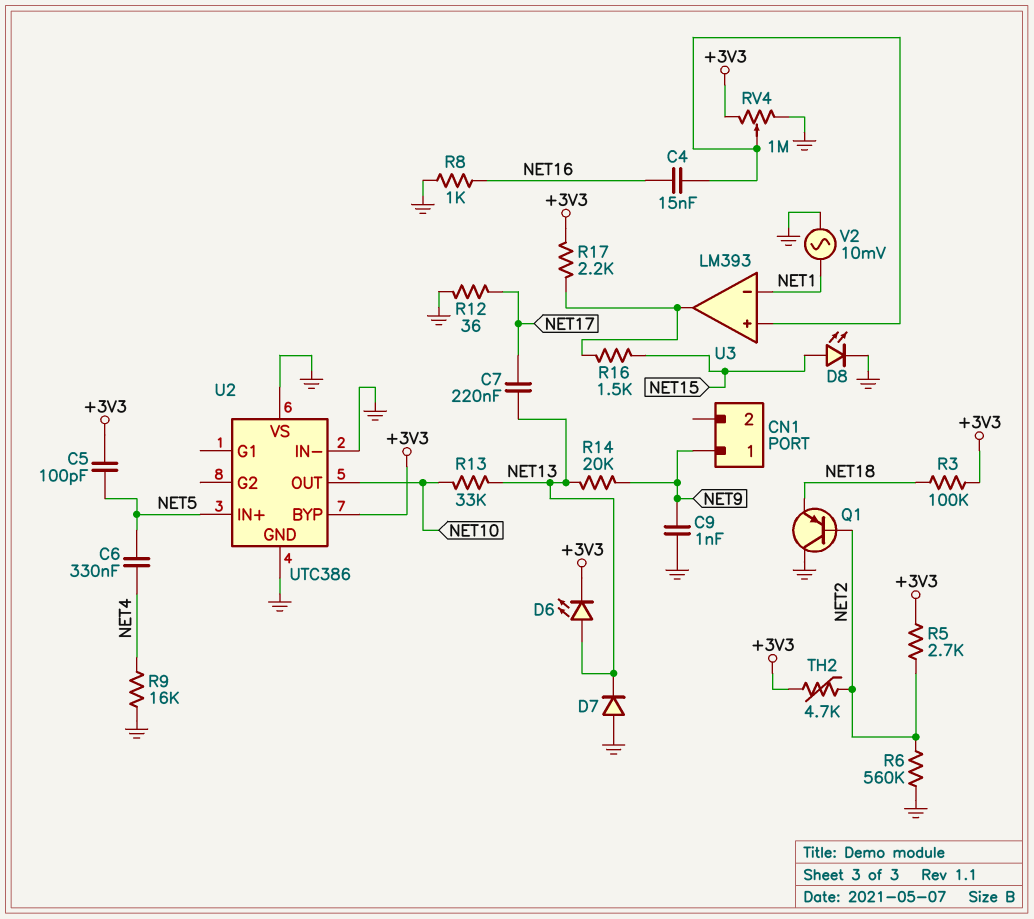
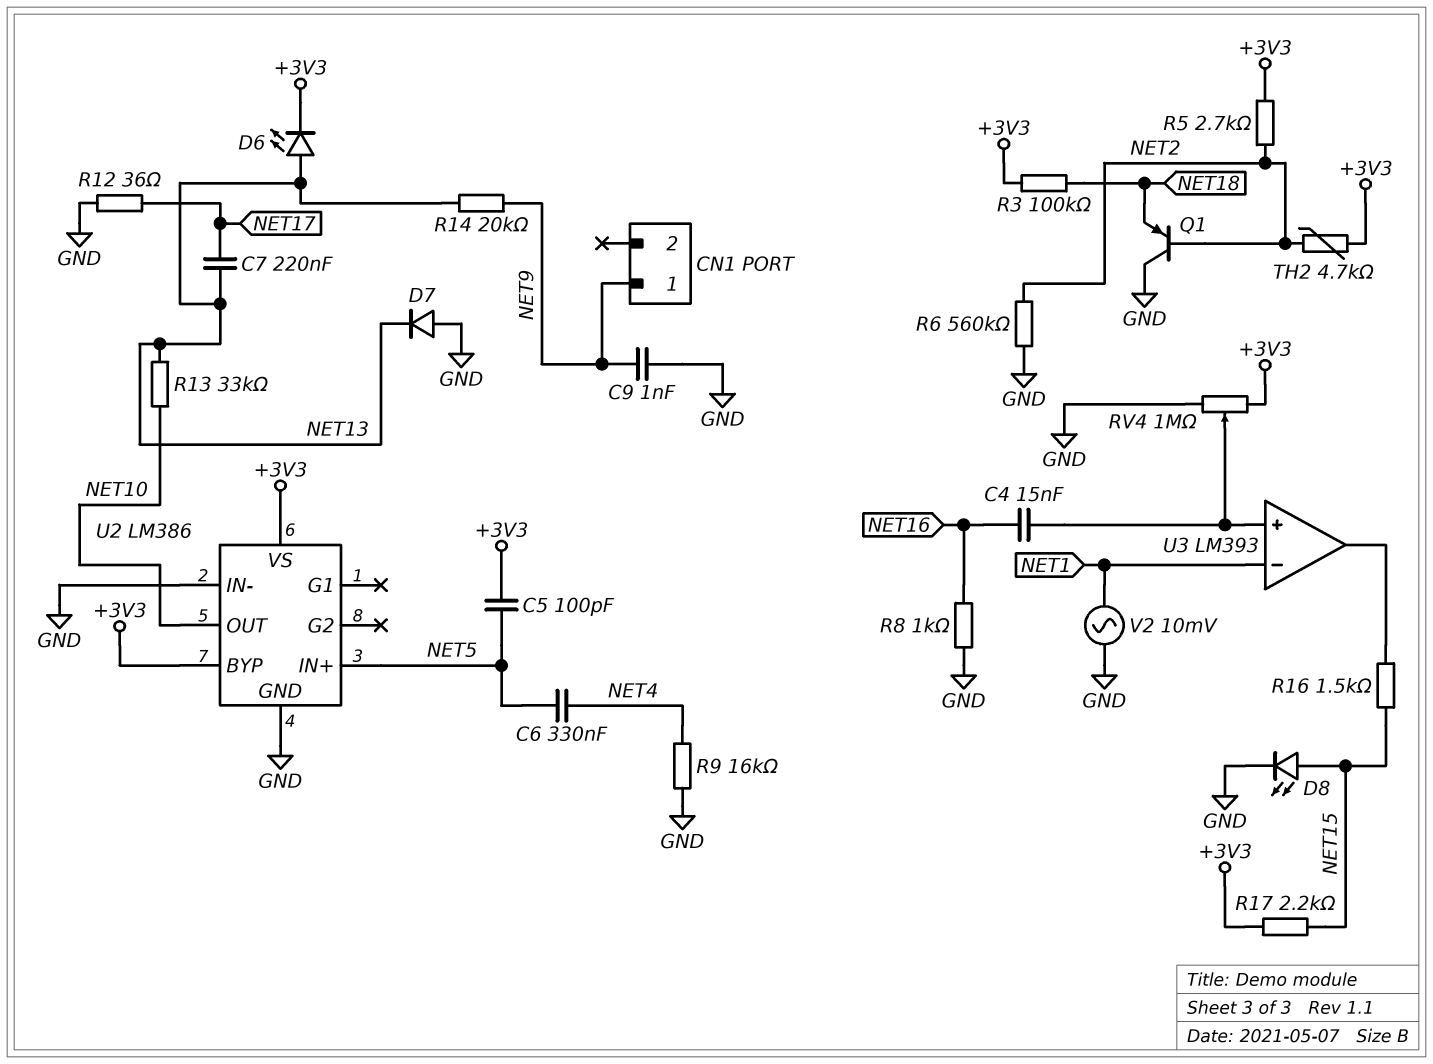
R17: 2.2k (+3V3, U3/out) -> 2.2k (+3V3, NET15)
U2: UTC386 -> LM386
U2 pin VS: GND -> +3V3

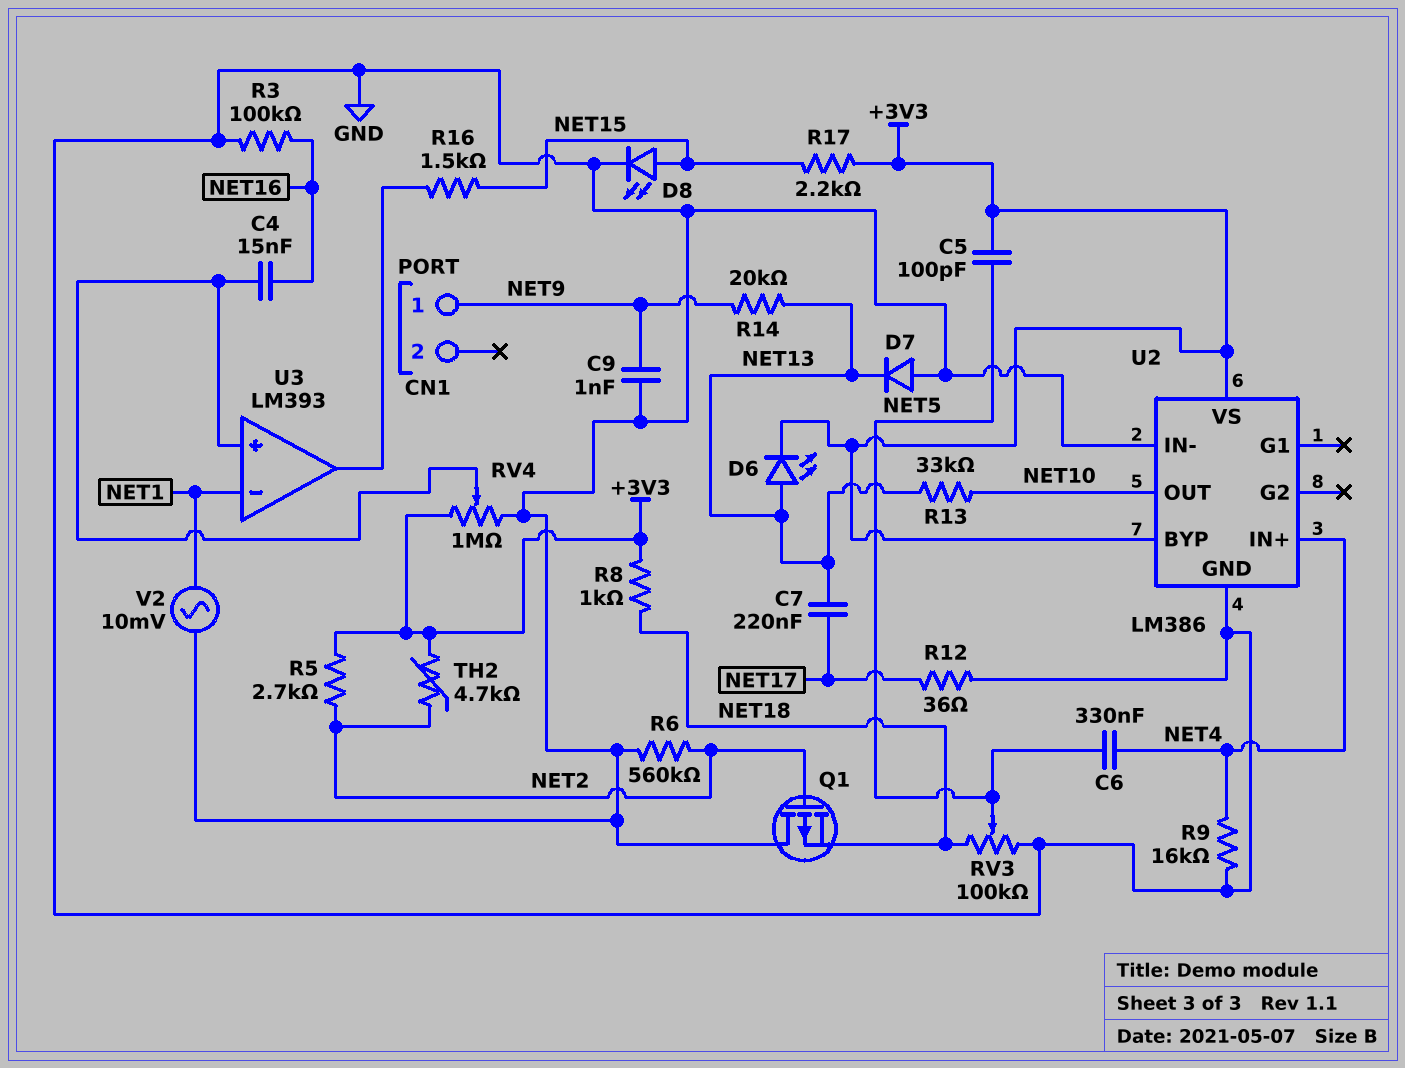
Q1: PNP (B NET2, C GND, E NET18) -> PMOS (G NET2, D GND, S NET18)
R3: 100k (+3V3, NET18) -> 100k (GND, NET16)
R8: 1k (GND, NET16) -> 1k (+3V3, NET18)
RV3: none -> 100k (GND, NET18, wiper NET5)
U2 pin IN+: NET5 -> NET4

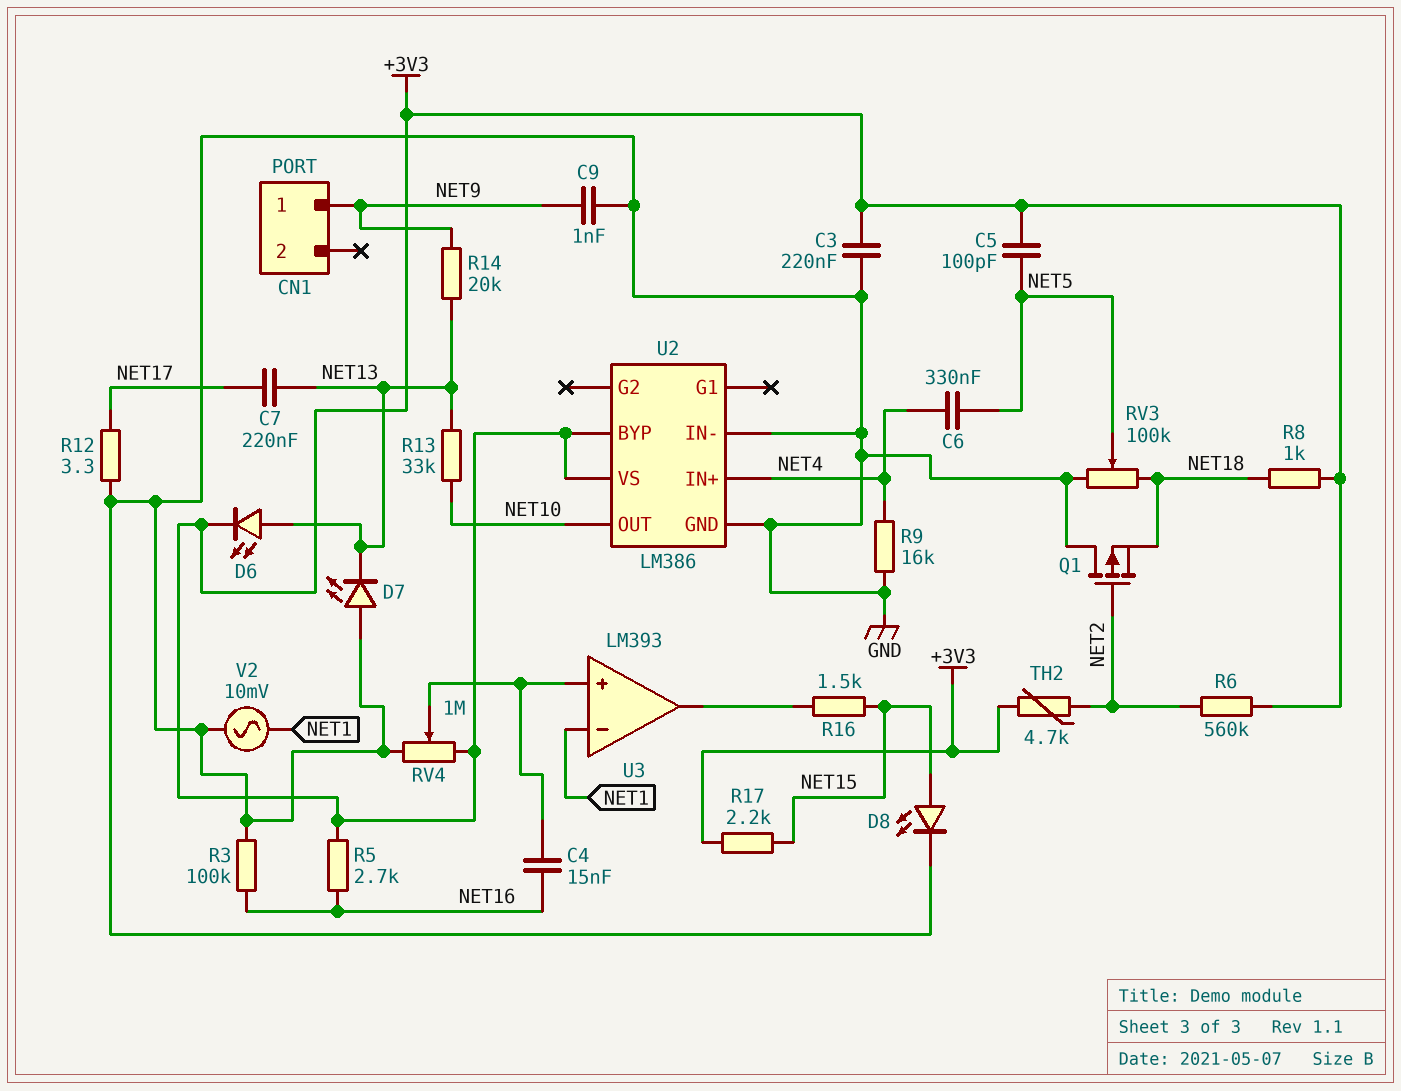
C3: none -> 220nF (+3V3, GND)
D7: diode (A GND, K NET13) -> LED (A GND, K NET13)
R5: 2.7k (+3V3, NET2) -> 2.7k (+3V3, NET16)
R6: 560k (GND, NET2) -> 560k (+3V3, NET2)
R12: 36 (GND, NET17) -> 3.3 (GND, NET17)

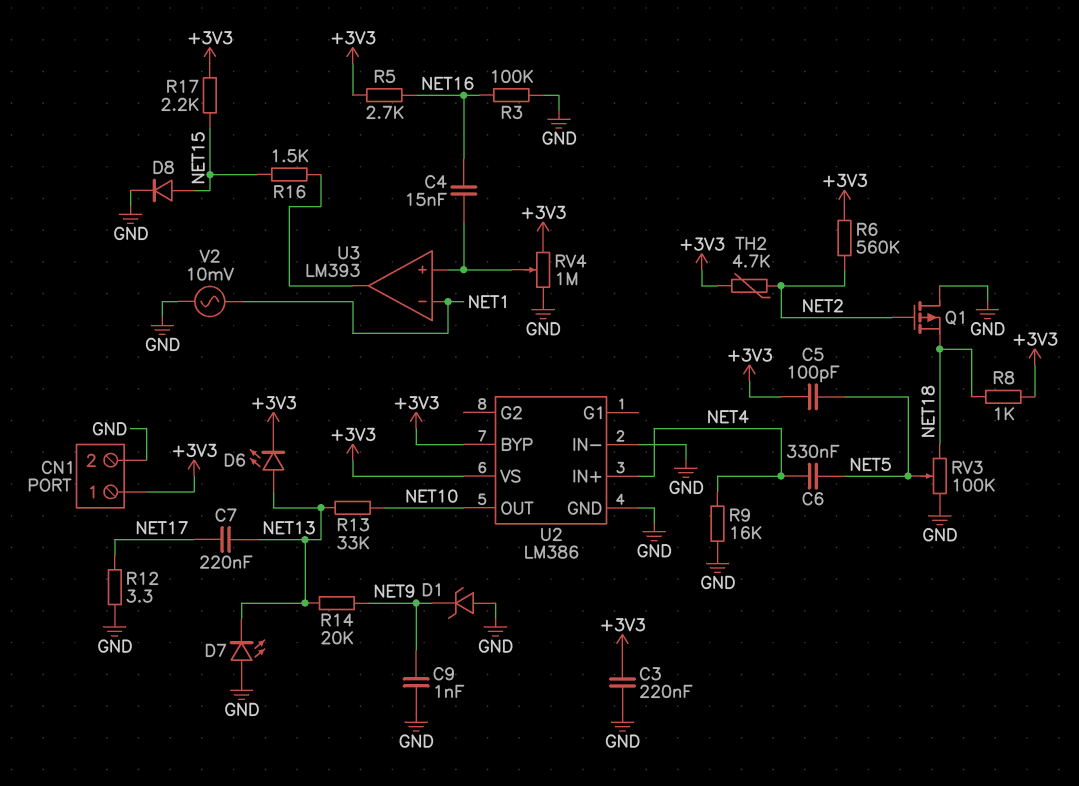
CN1 pin 1: NET9 -> +3V3
CN1 pin 2: none -> GND
D1: none -> zener (A GND, K NET9)
D8: LED (A NET15, K GND) -> diode (A NET15, K GND)

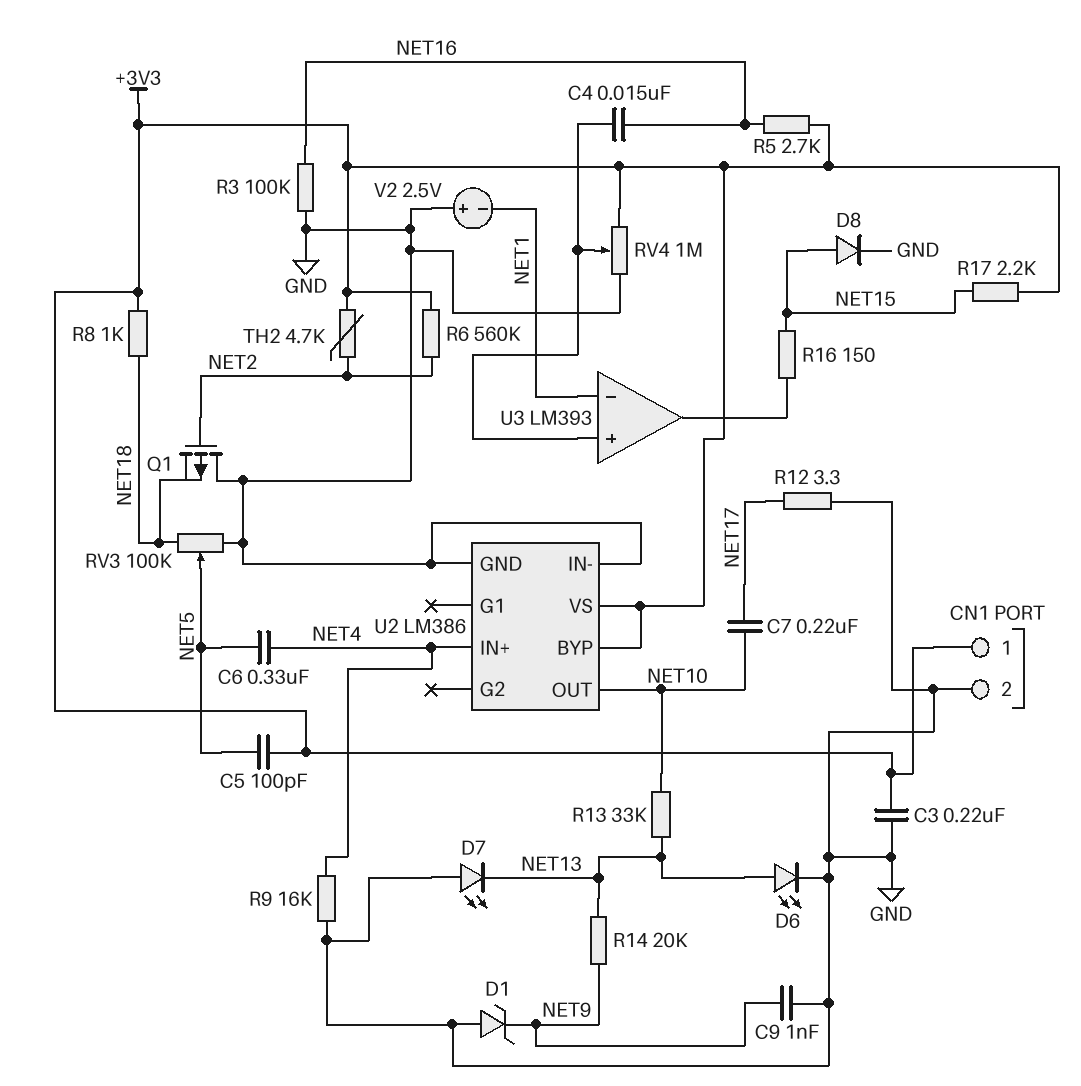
C7: 220nF (NET13, NET17) -> 220nF (NET10, NET17)
D6: LED (A NET13, K +3V3) -> LED (A NET13, K GND)
R16: 1.5k (NET15, U3/out) -> 150 (NET15, U3/out)
V2: AC 10mV (GND, NET1) -> 2.5V (plus GND, minus NET1)

